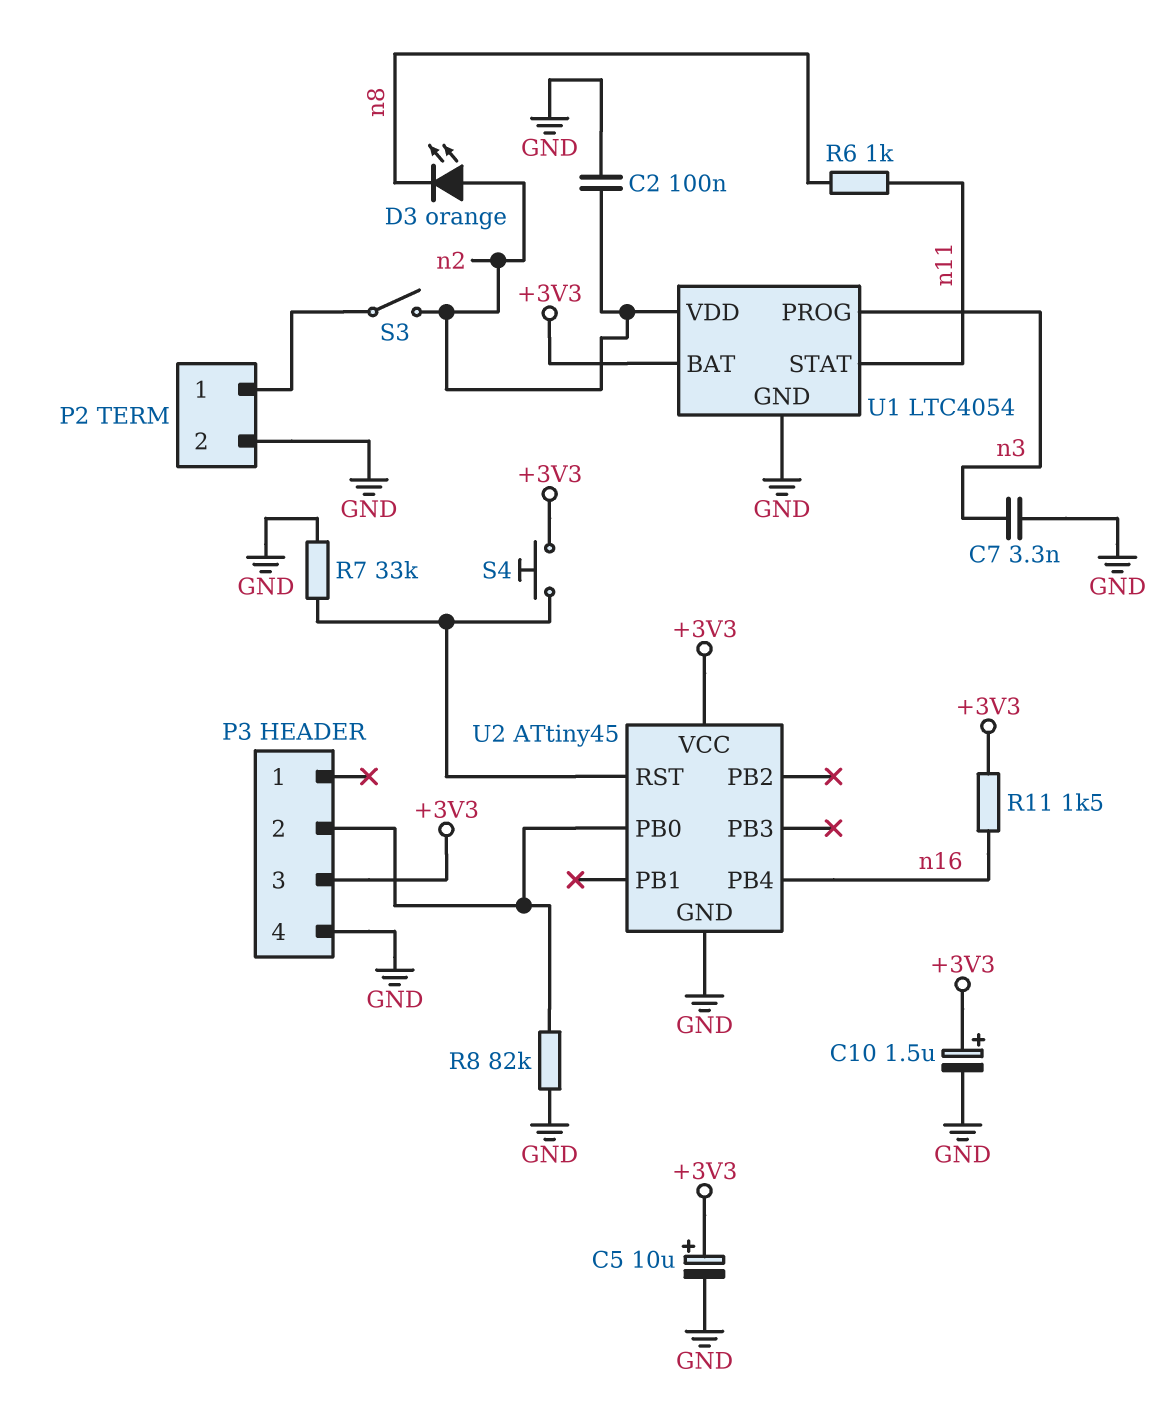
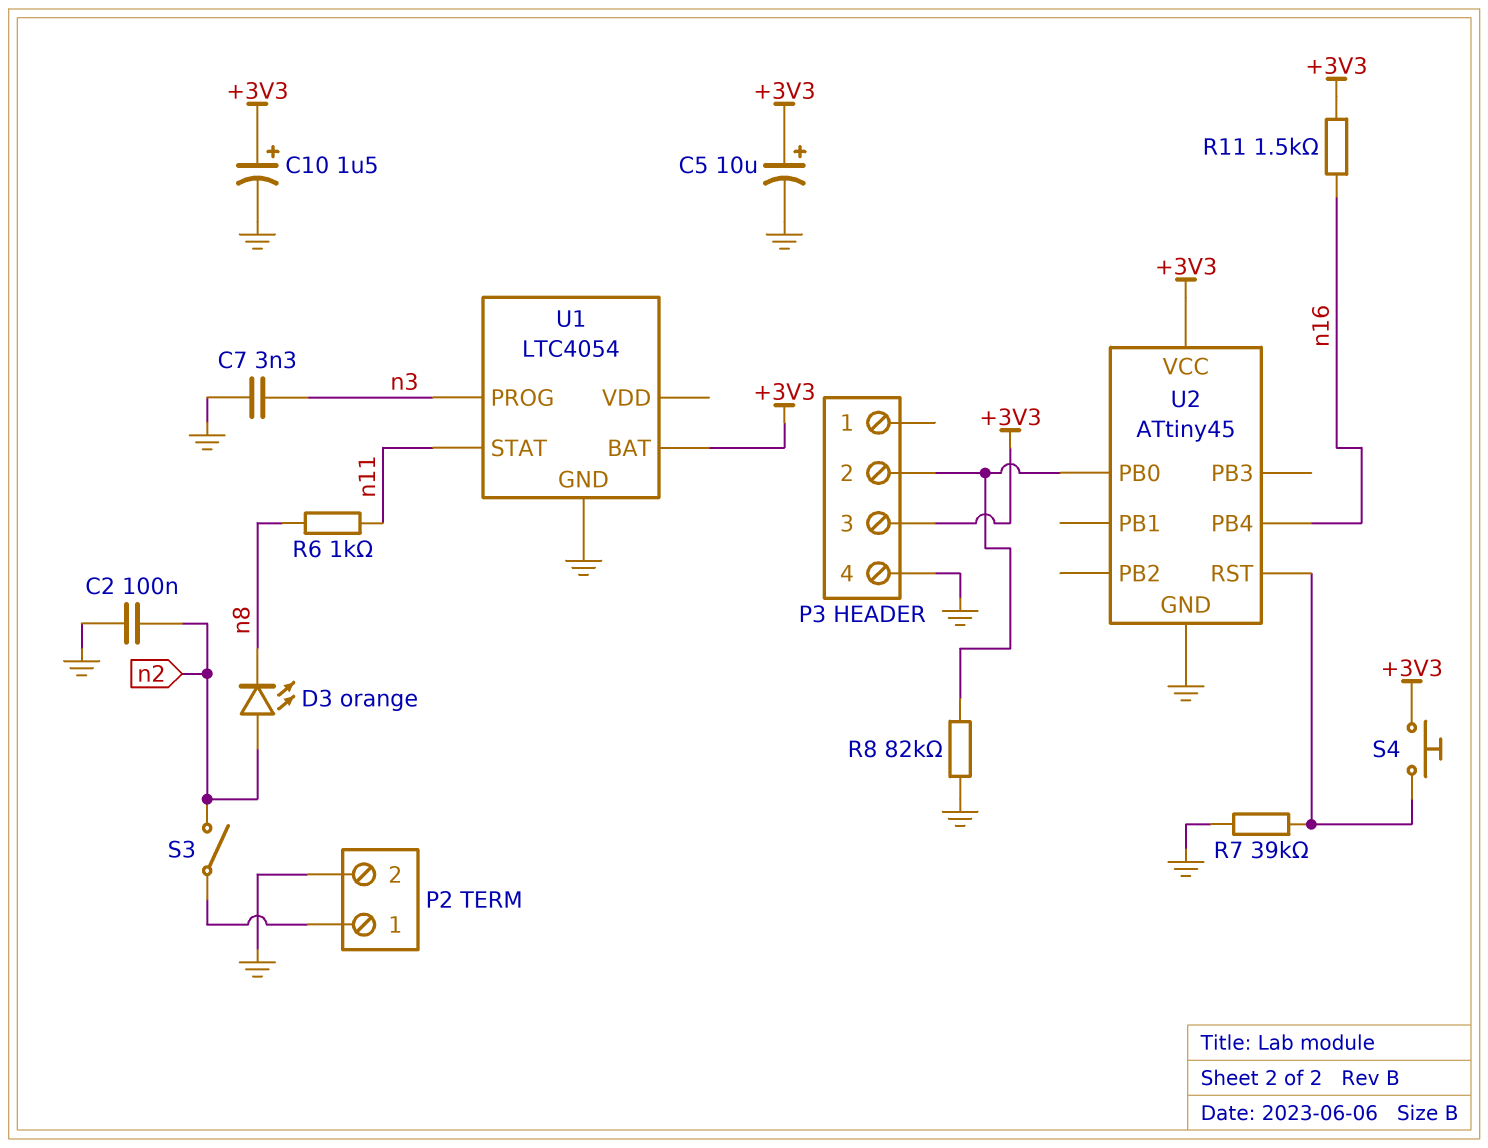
R7: 33k (GND, U2/RST) -> 39k (GND, U2/RST)
U1 pin VDD: n2 -> none

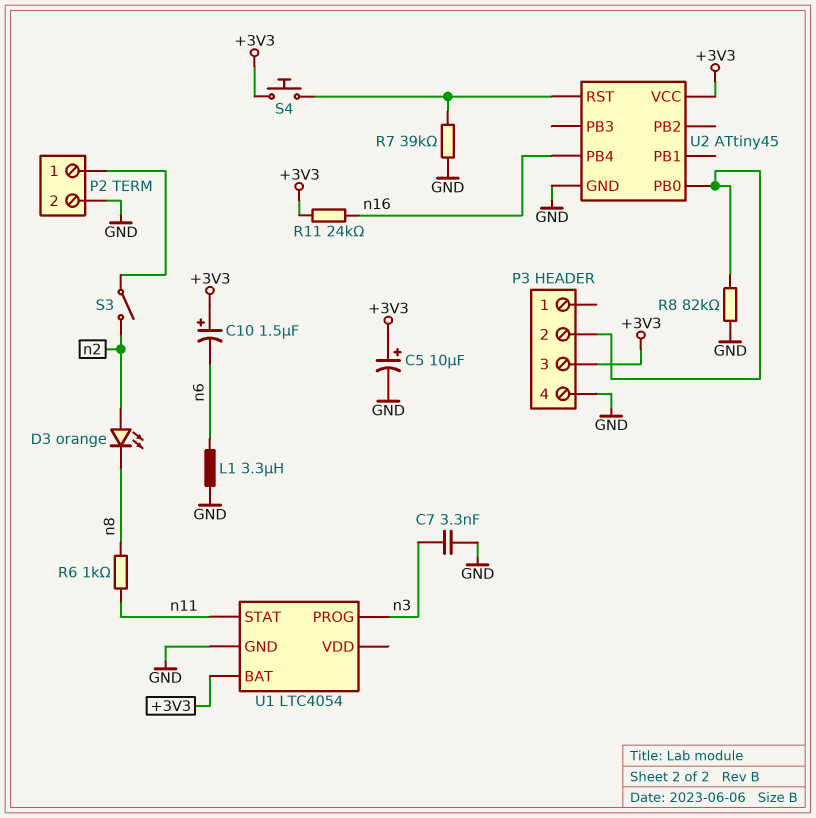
C2: 100nF (GND, n2) -> none
C10: 1.5uF (plus +3V3, minus GND) -> 1.5uF (plus +3V3, minus n6)
L1: none -> 3.3uH (GND, n6)
R11: 1.5k (+3V3, n16) -> 24k (+3V3, n16)

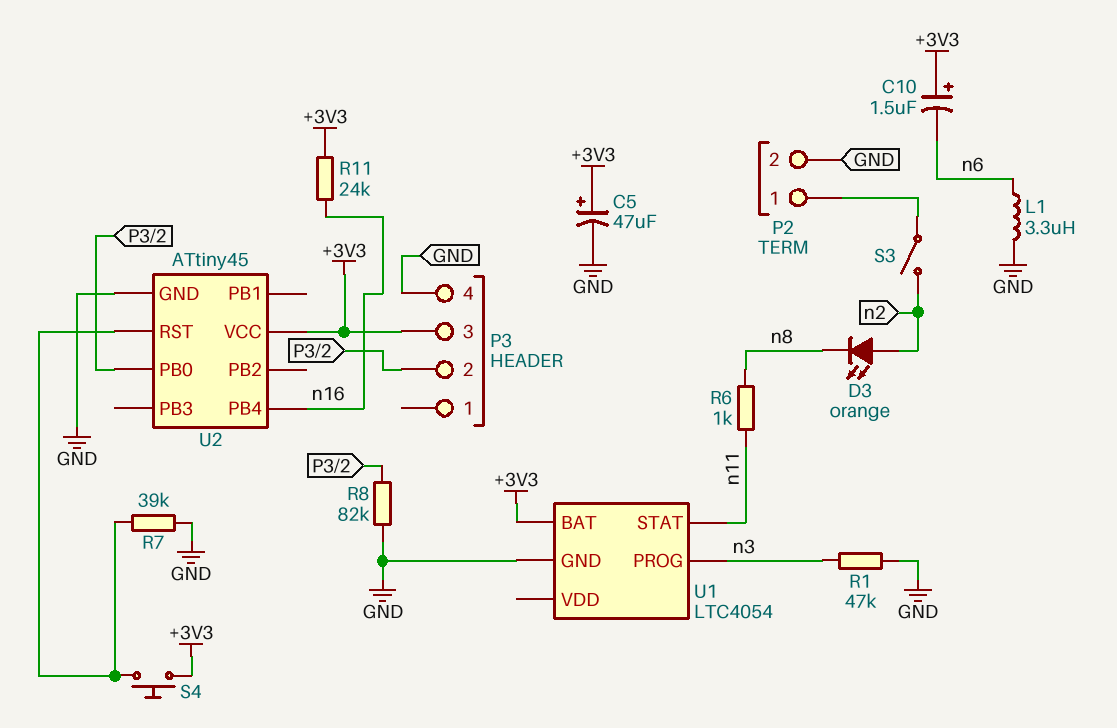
C5: 10uF (plus +3V3, minus GND) -> 47uF (plus +3V3, minus GND)
C7: 3.3nF (GND, n3) -> none
R1: none -> 47k (GND, n3)

